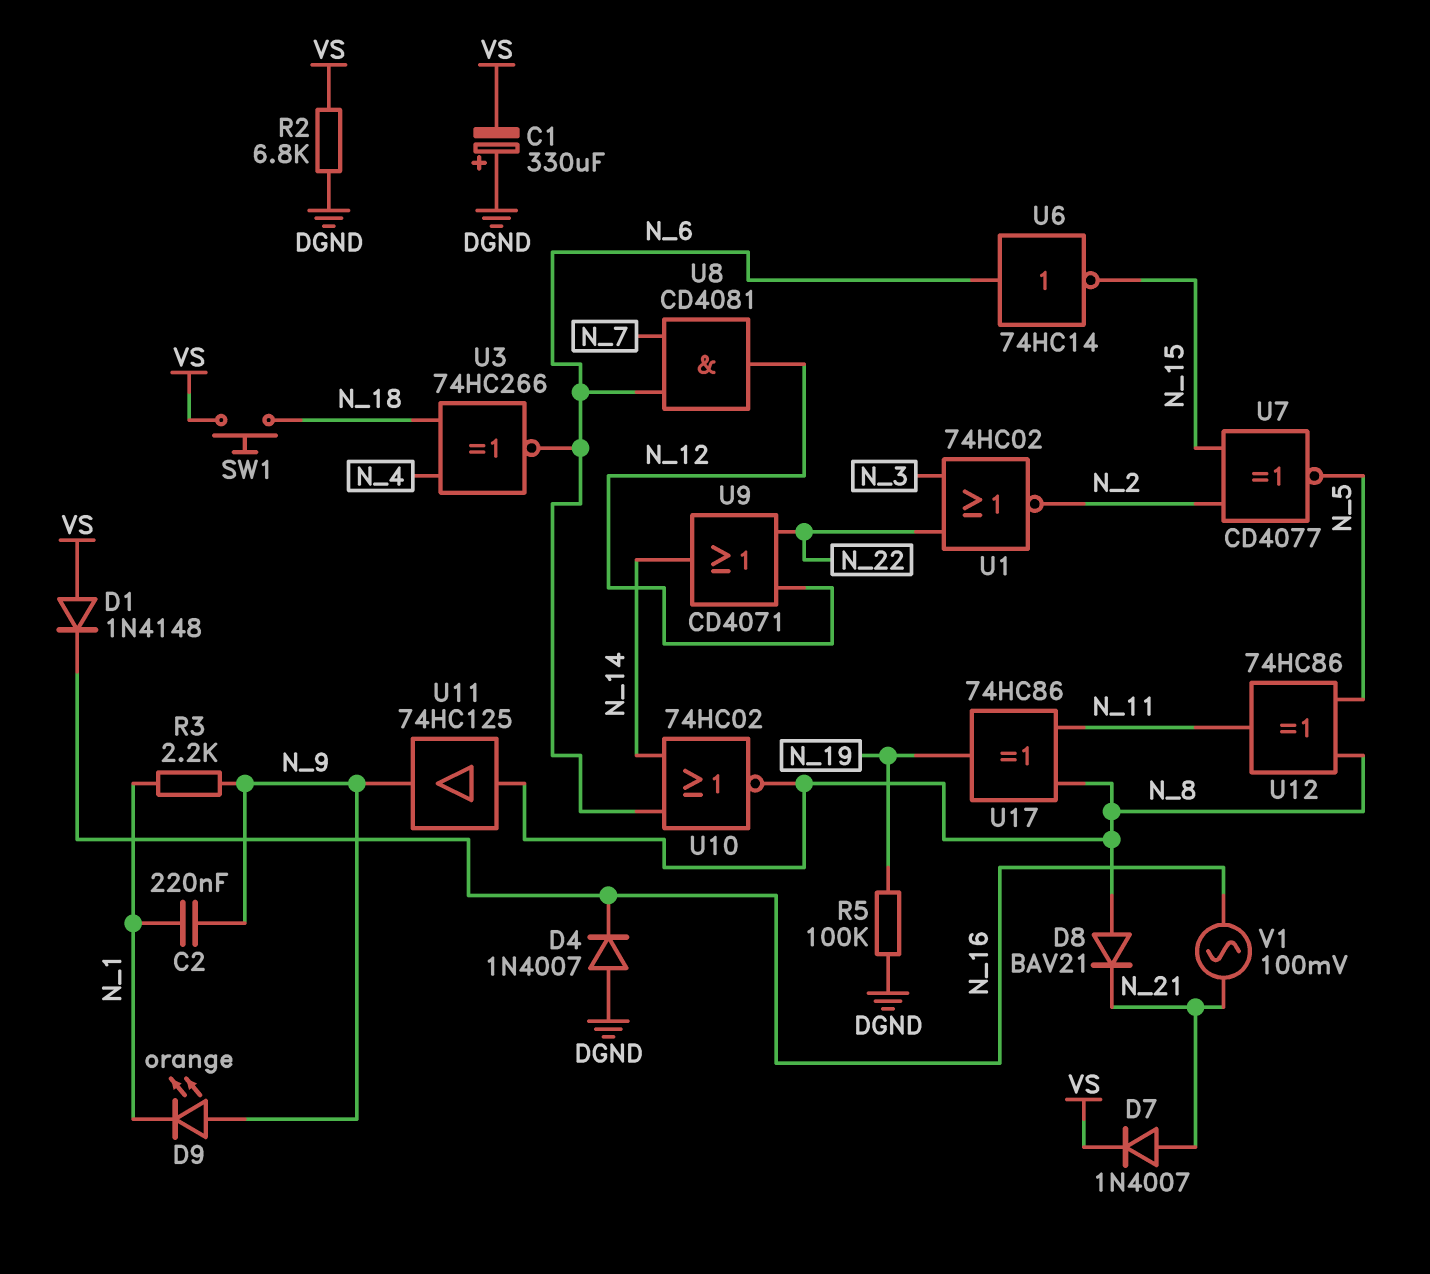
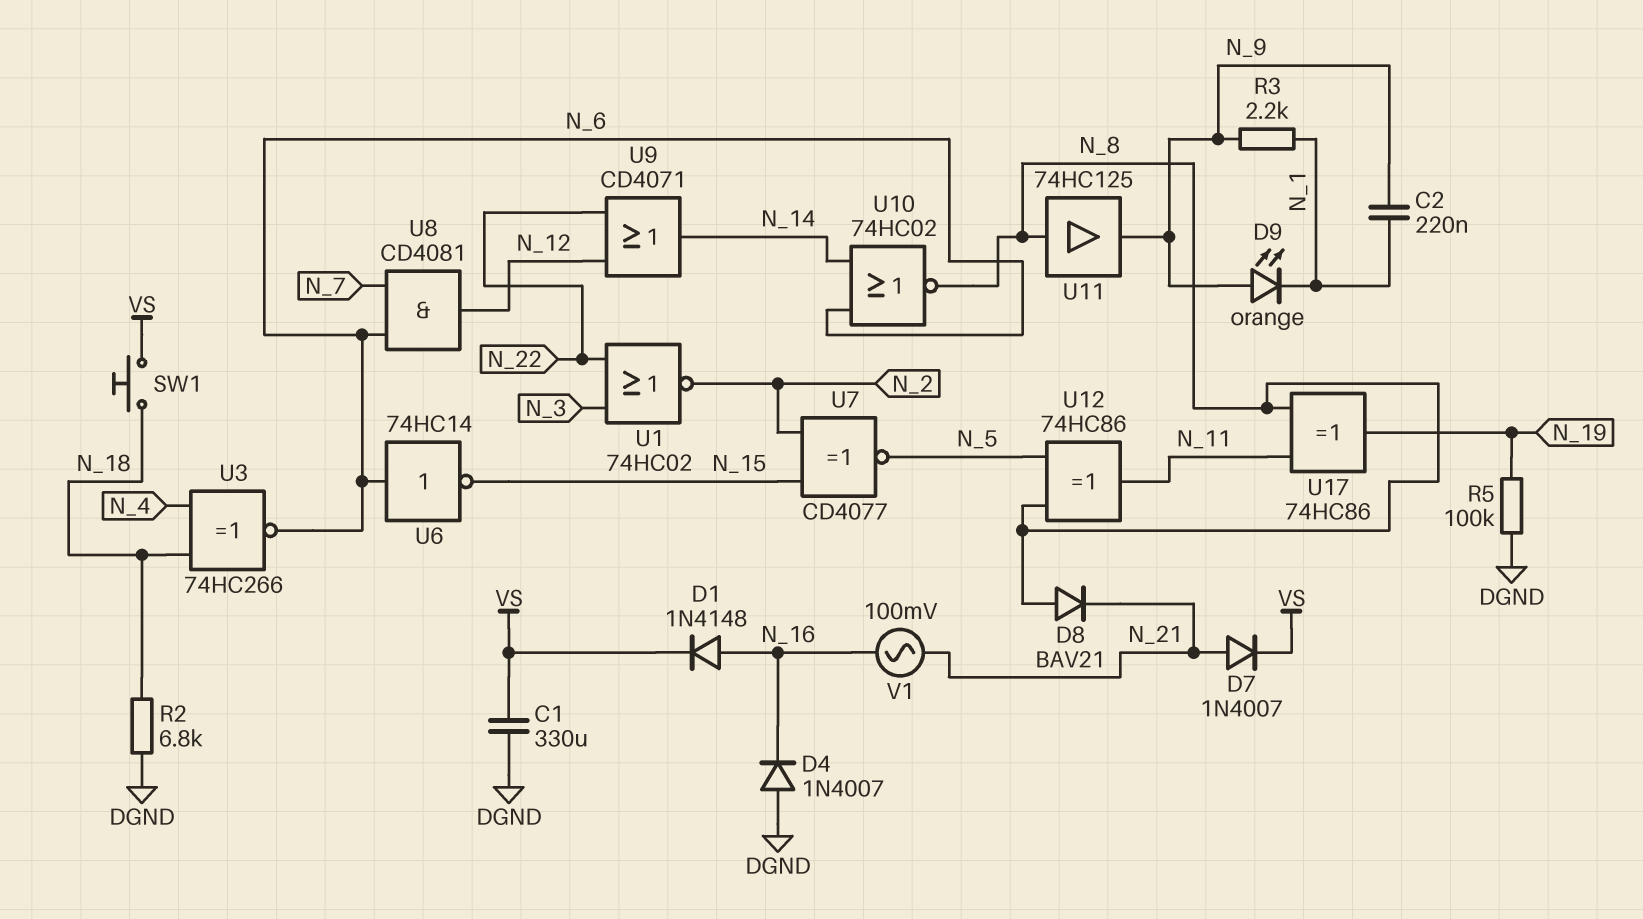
C1: 330uF (plus DGND, minus VS) -> 330uF (DGND, VS)
D1: diode 1N4148 (A VS, K N_16) -> diode 1N4148 (A N_16, K VS)
R2: 6.8k (DGND, VS) -> 6.8k (DGND, N_18)

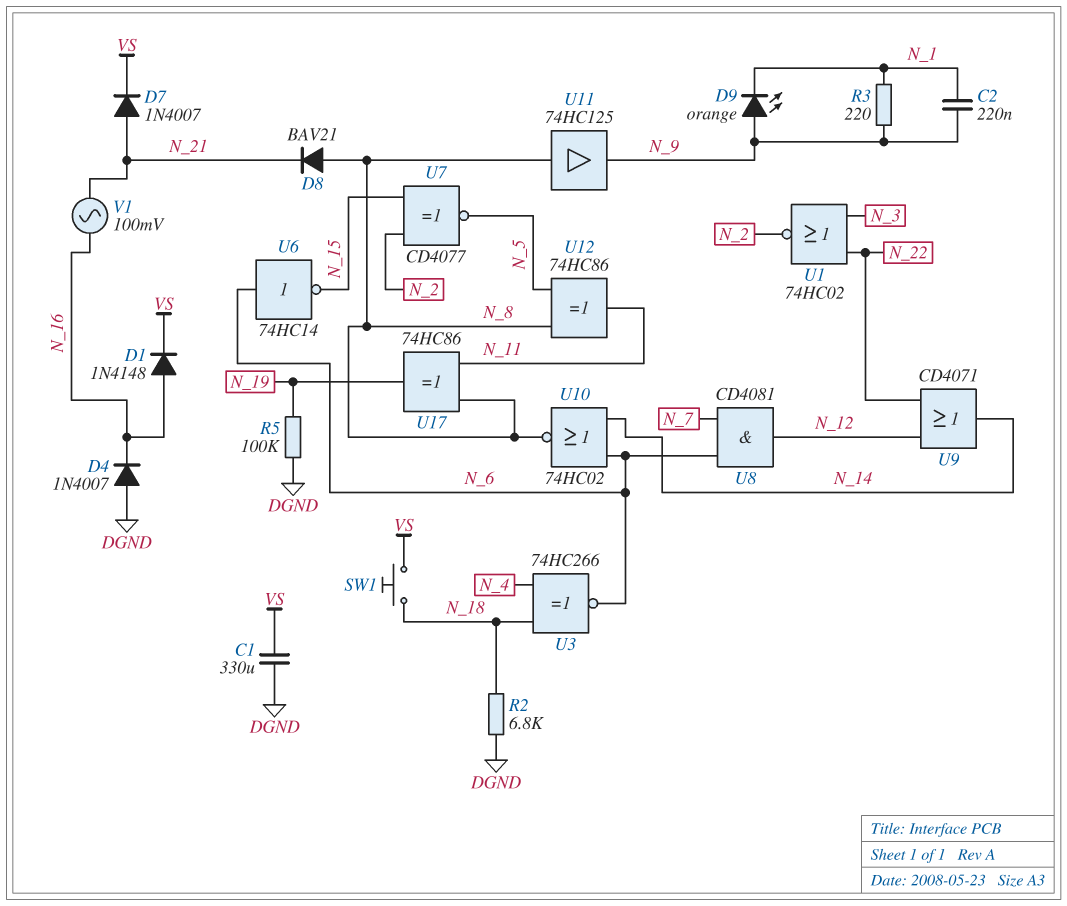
R3: 2.2k (N_1, N_9) -> 220 (N_1, N_9)

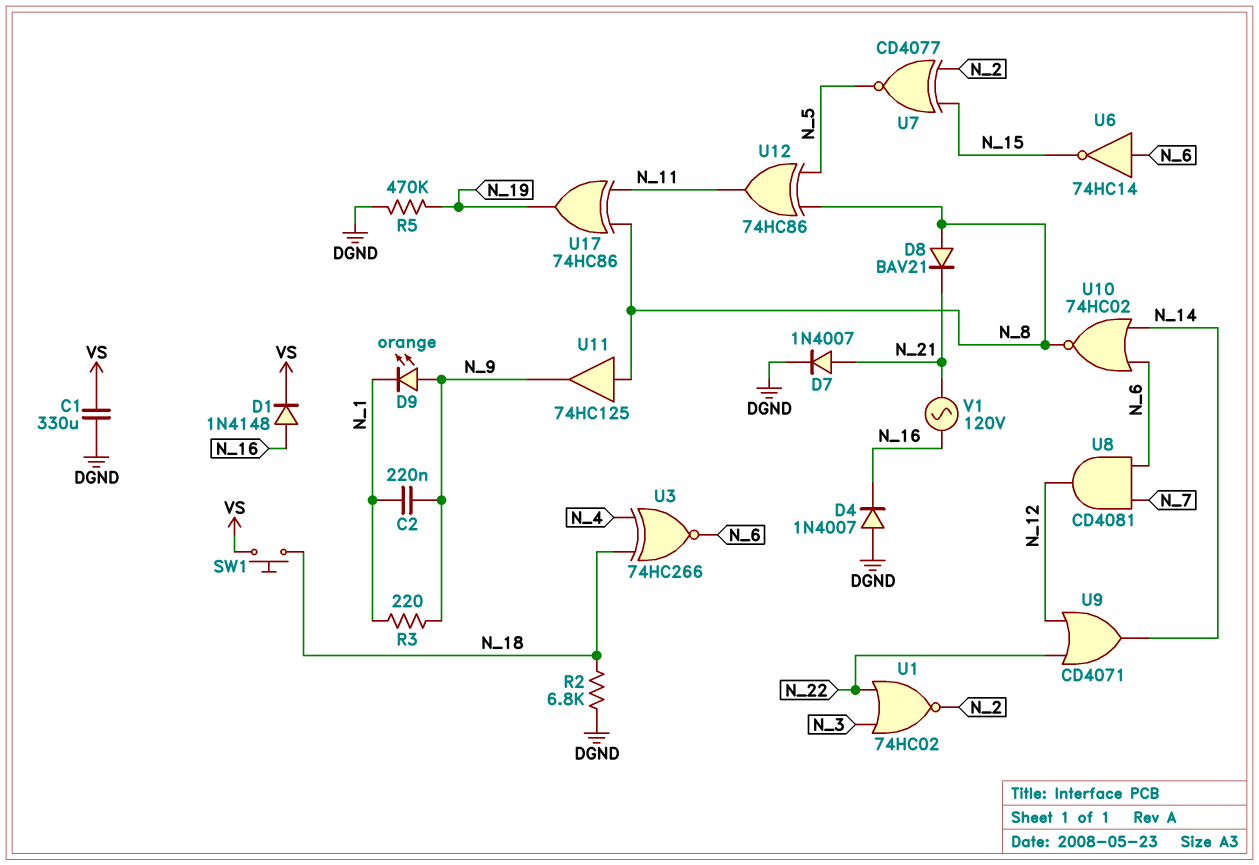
D7: diode 1N4007 (A N_21, K VS) -> diode 1N4007 (A N_21, K DGND)
R5: 100k (DGND, N_19) -> 470k (DGND, N_19)
V1: AC 100mV (N_16, N_21) -> AC 120V (N_16, N_21)

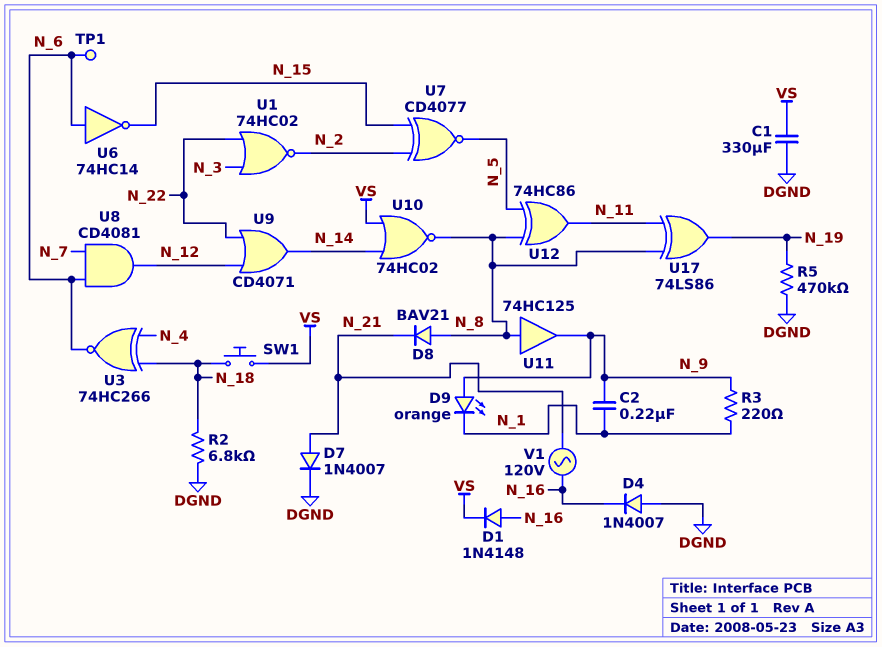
TP1: none -> test point (N_6)
U10: NOR 74HC02 (in N_6, in N_14, out N_8) -> NOR 74HC02 (in N_14, in VS, out N_8)
U17: XOR 74HC86 (in N_8, in N_11, out N_19) -> XOR 74LS86 (in N_8, in N_11, out N_19)

